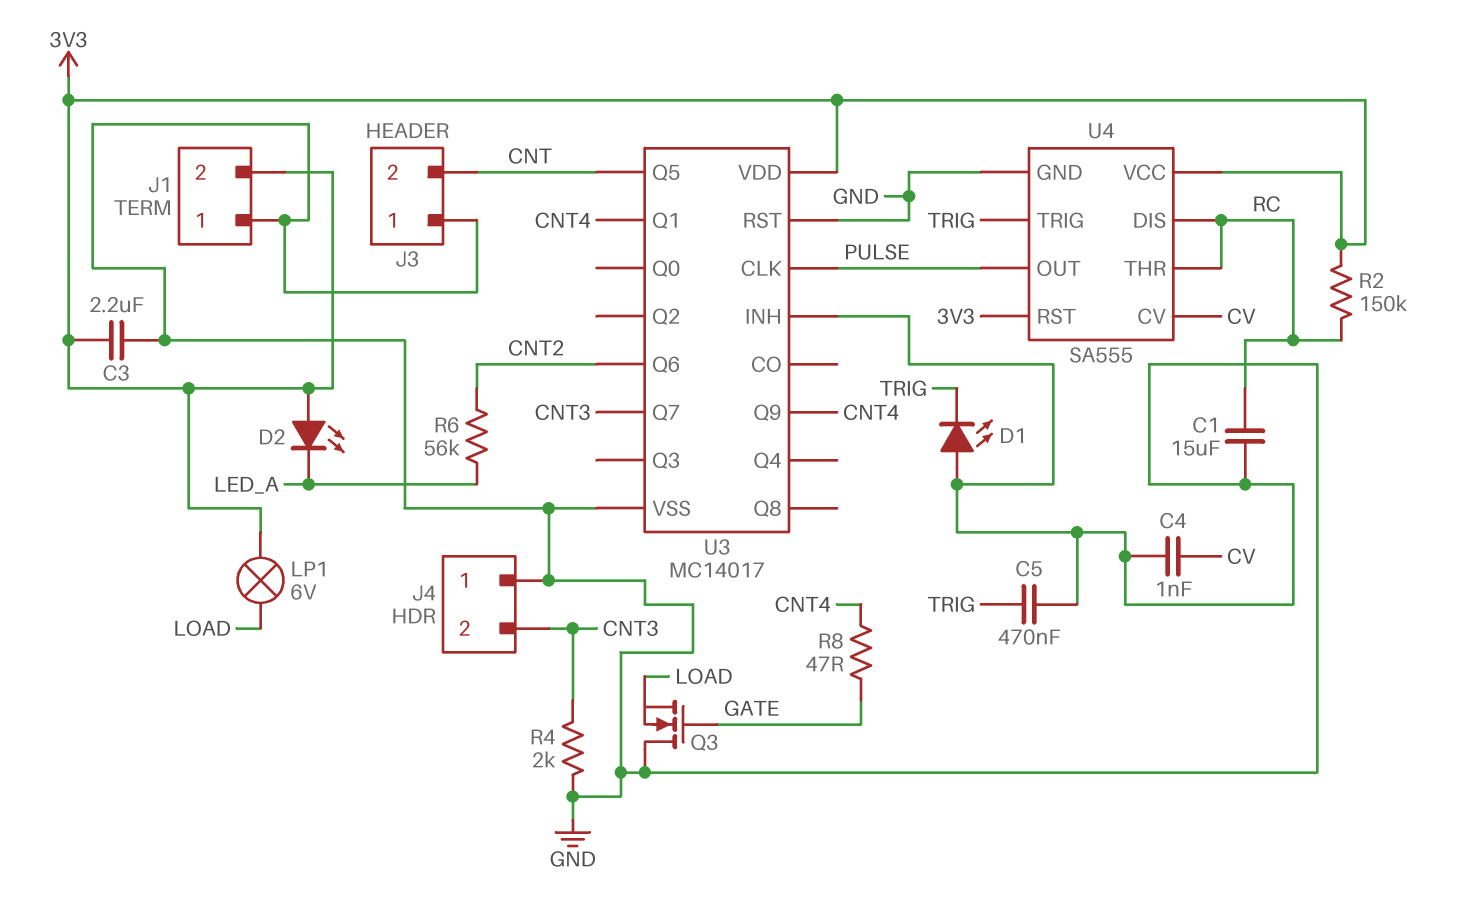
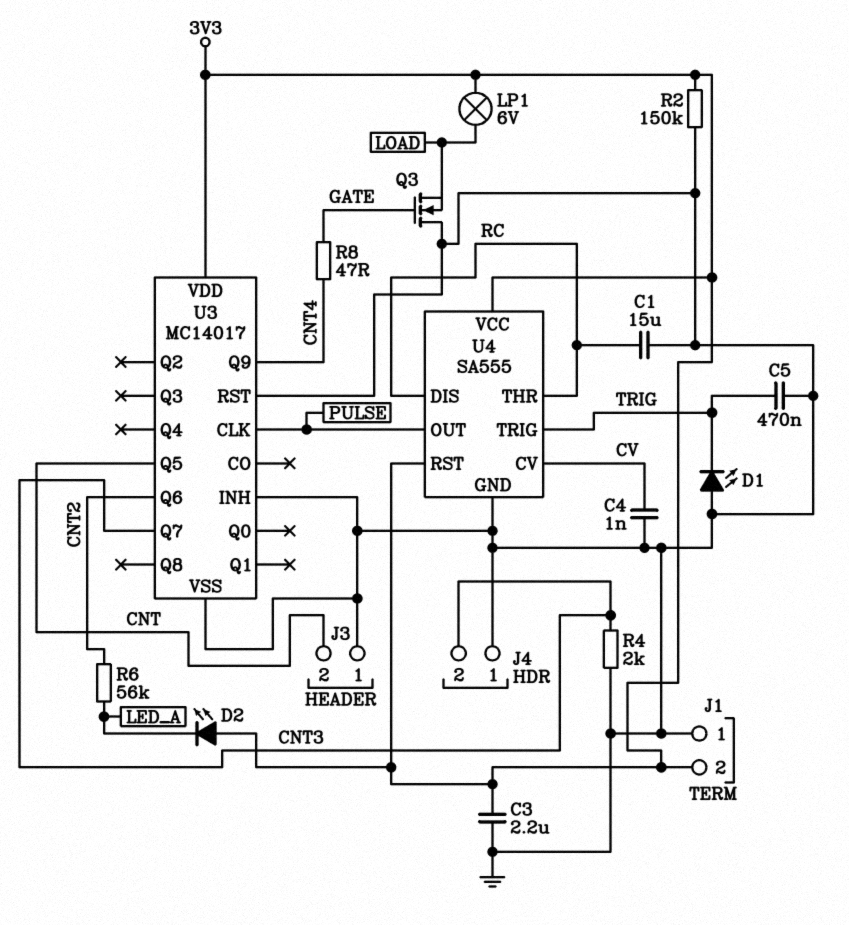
R2: 150k (3V3, RC) -> 150k (3V3, GND)
U3 pin Q1: CNT4 -> none

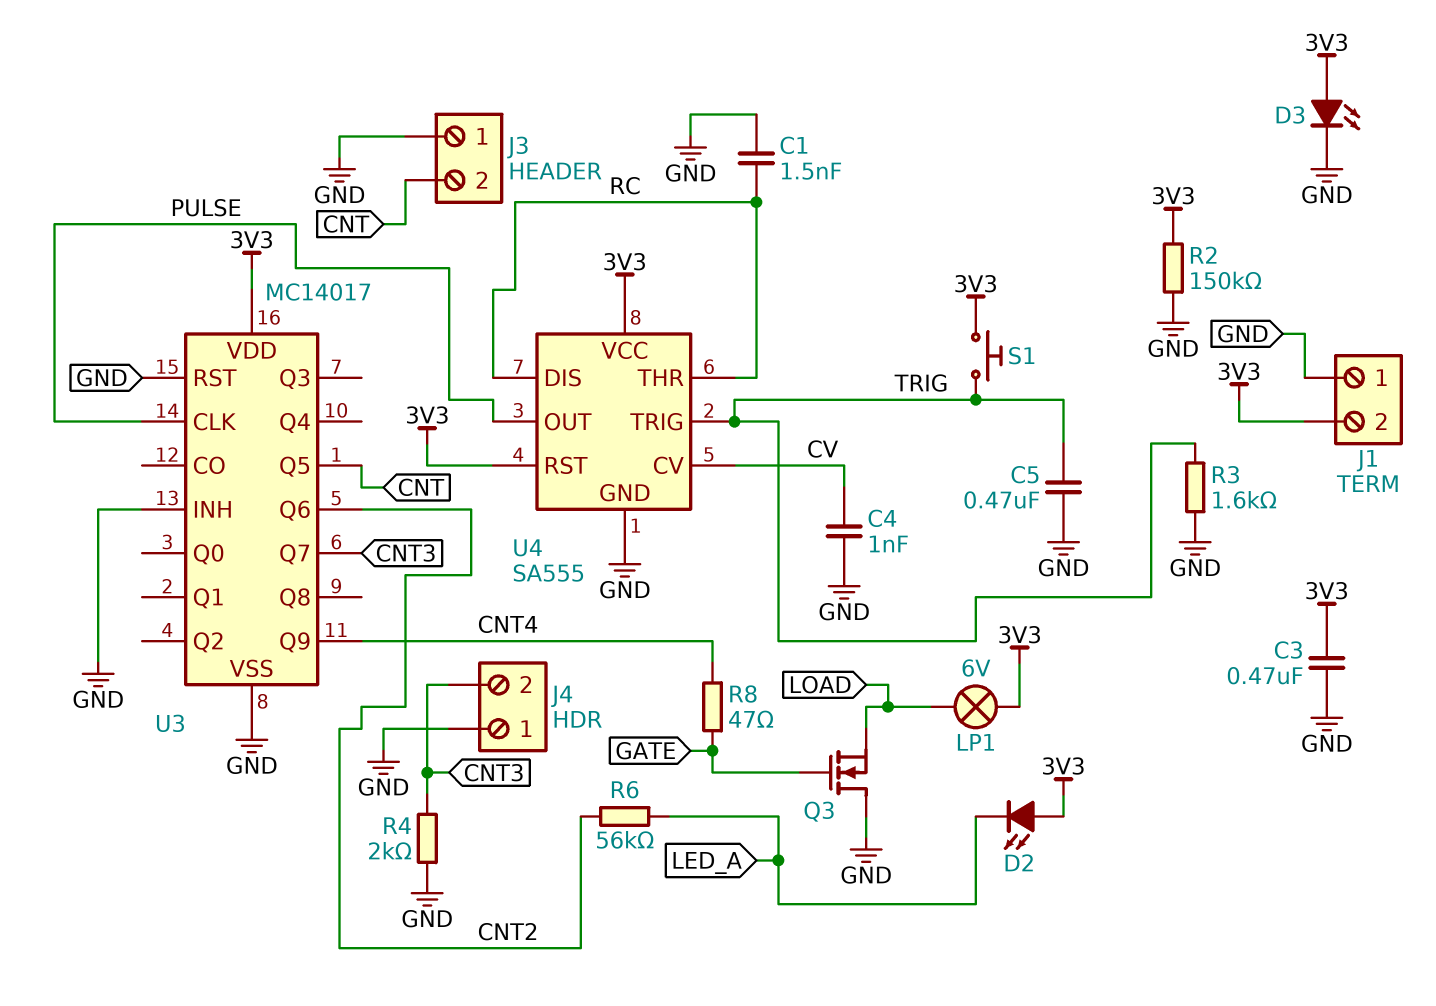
C1: 15uF (GND, RC) -> 1.5nF (GND, RC)
C3: 2.2uF (3V3, GND) -> 470nF (3V3, GND)
D1: LED (A GND, K TRIG) -> none
D3: none -> LED (A 3V3, K GND)
R3: none -> 1.6k (GND, TRIG)
S1: none -> button (3V3, TRIG)

